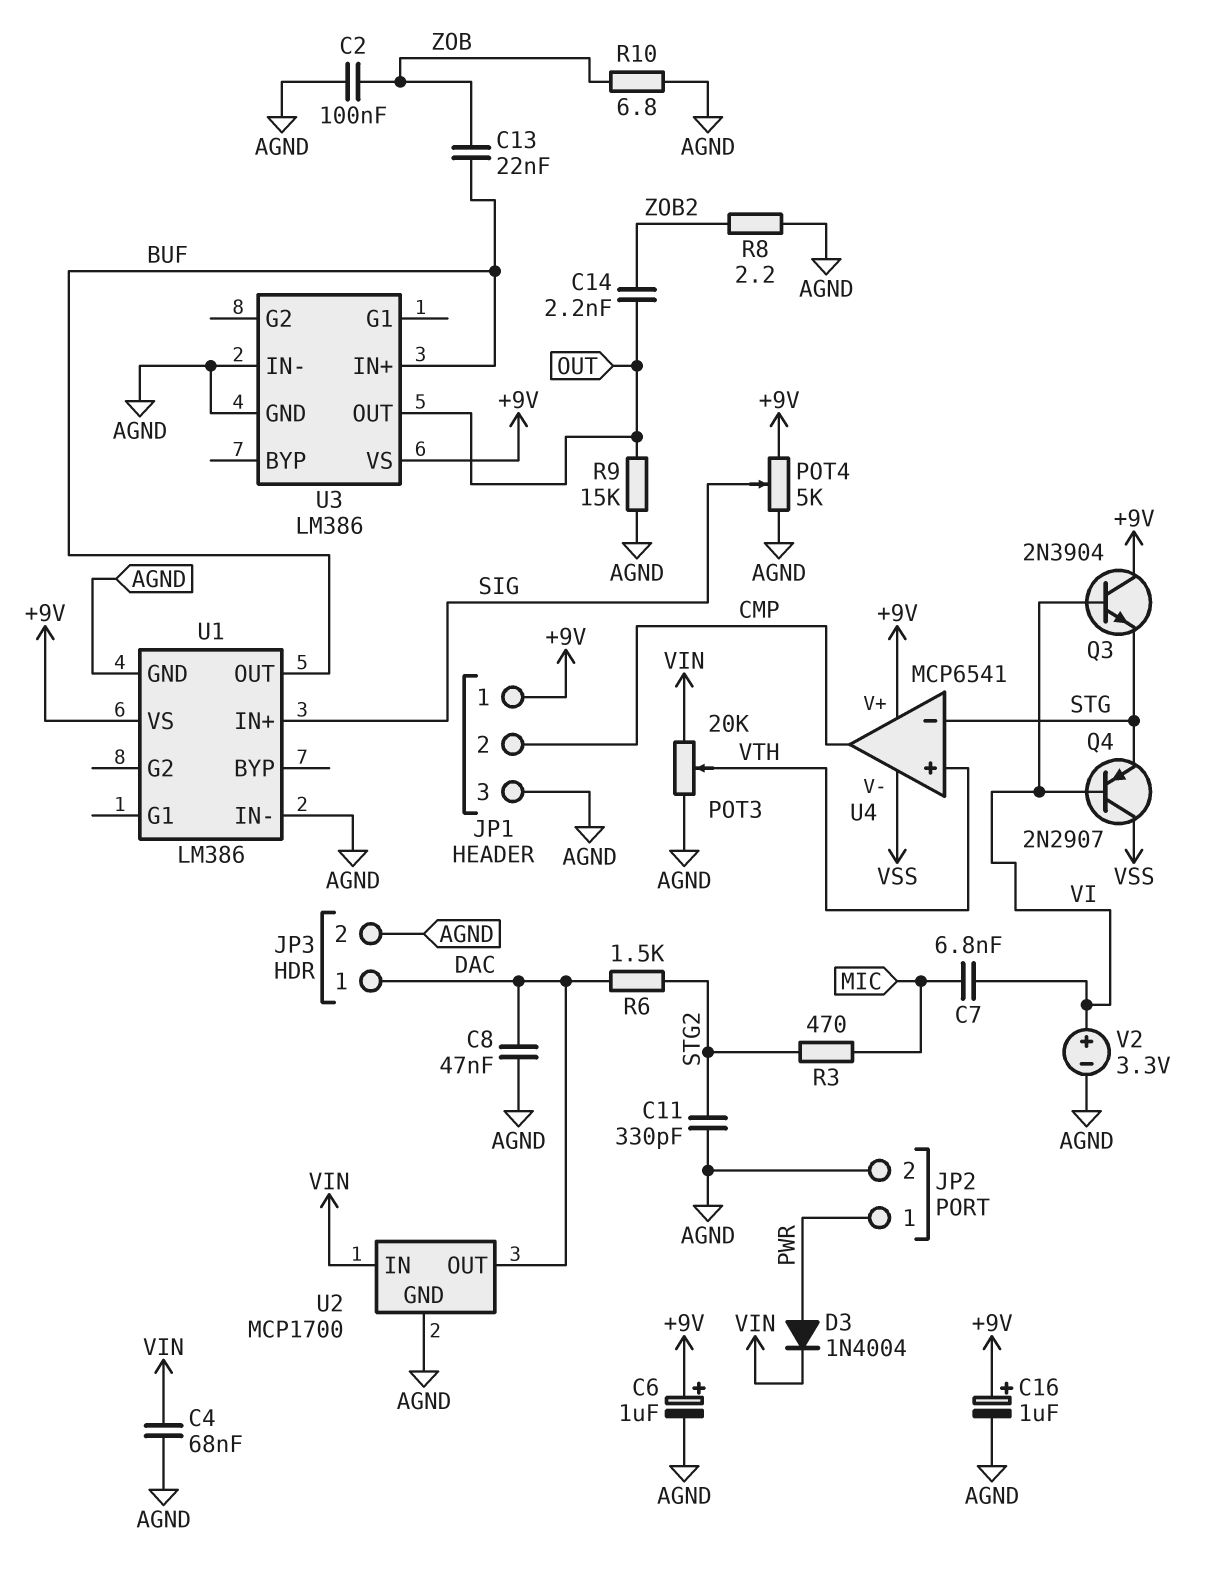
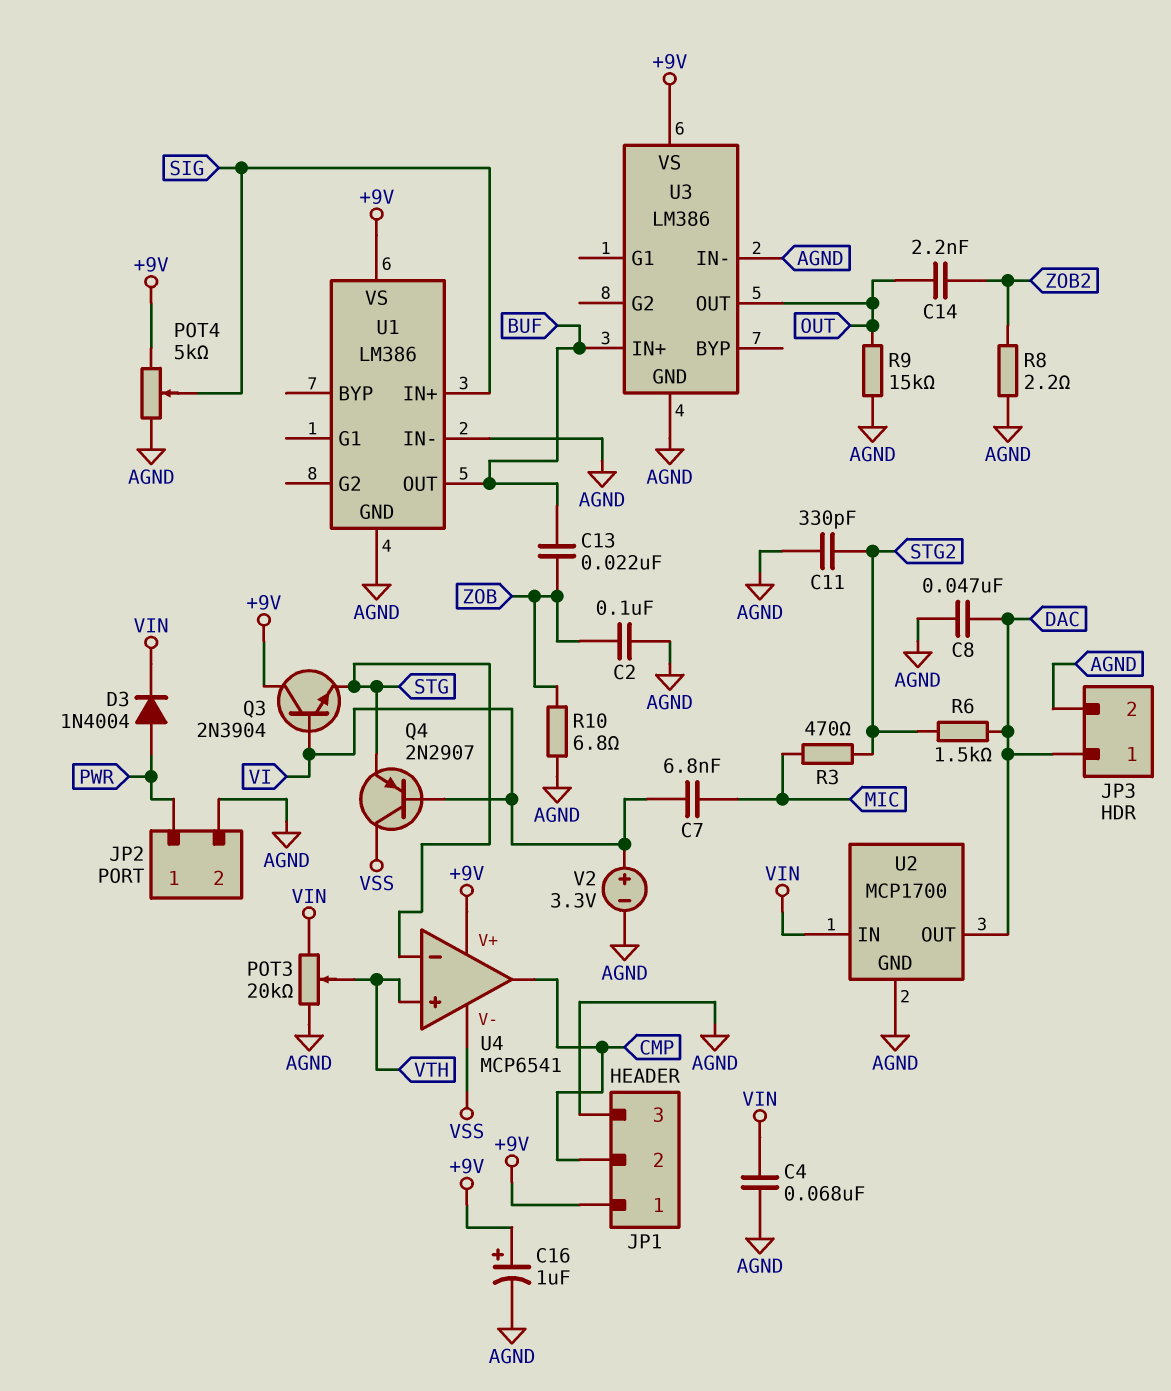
C6: 1uF (plus +9V, minus AGND) -> none

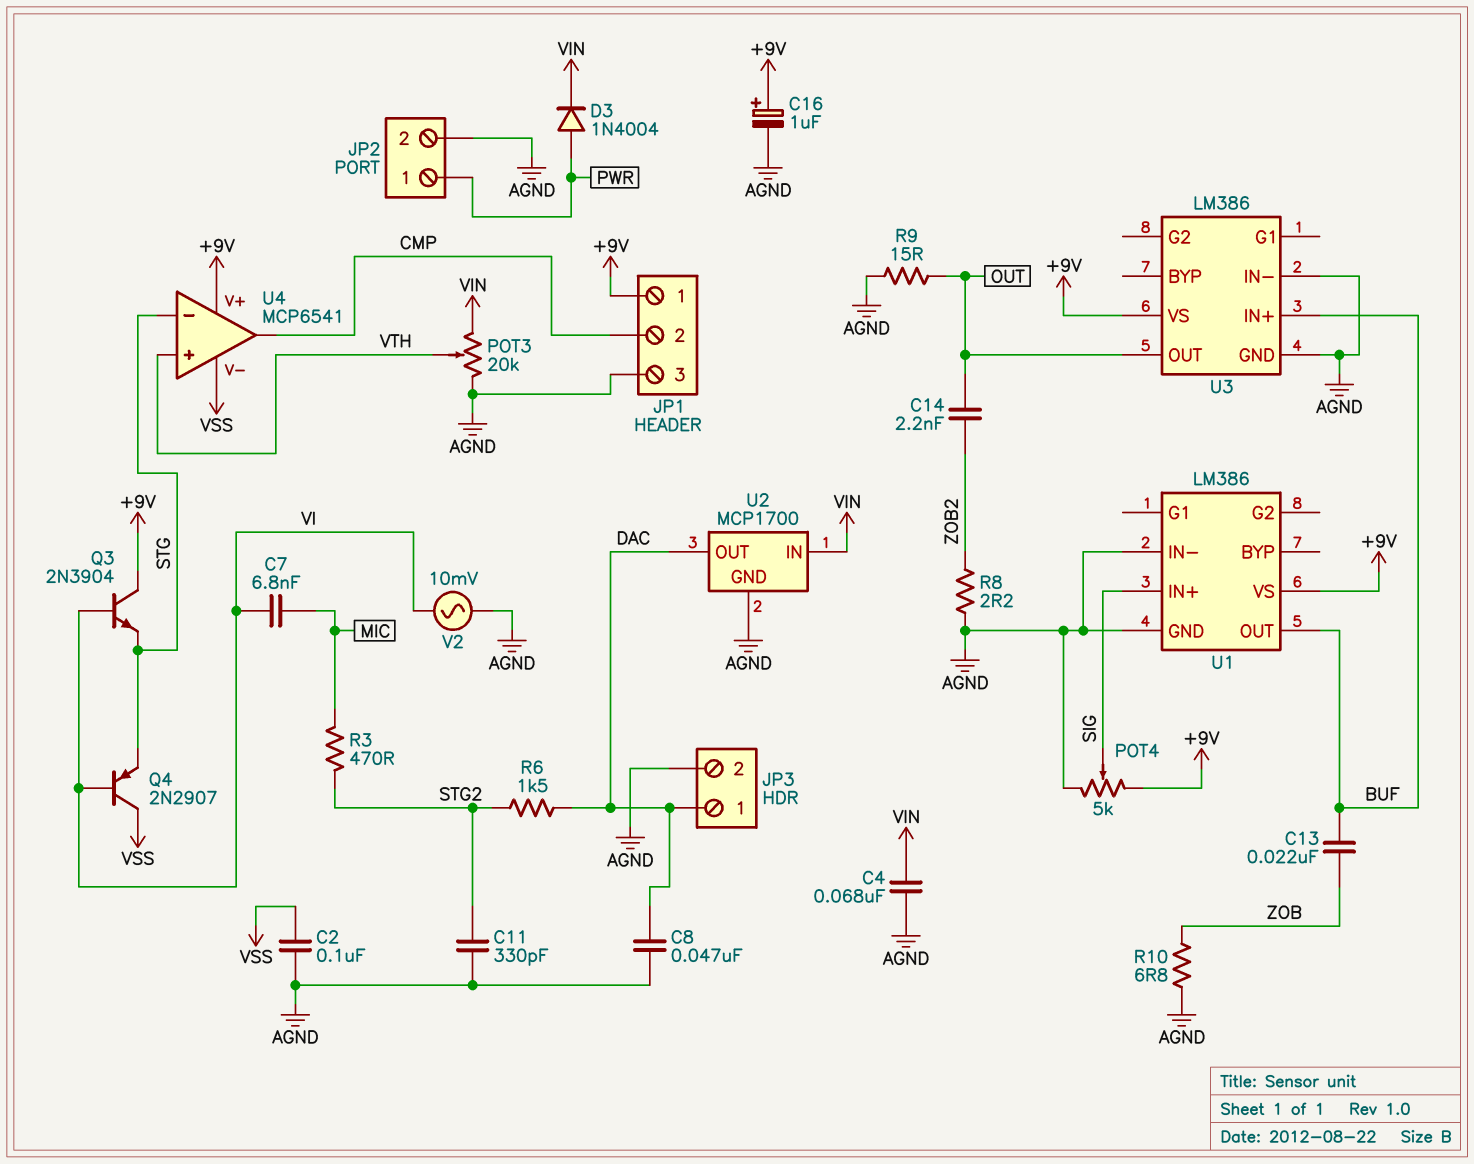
C2: 100nF (AGND, ZOB) -> 100nF (AGND, VSS)
R9: 15k (AGND, OUT) -> 15 (AGND, OUT)
V2: 3.3V (plus VI, minus AGND) -> AC 10mV (AGND, VI)

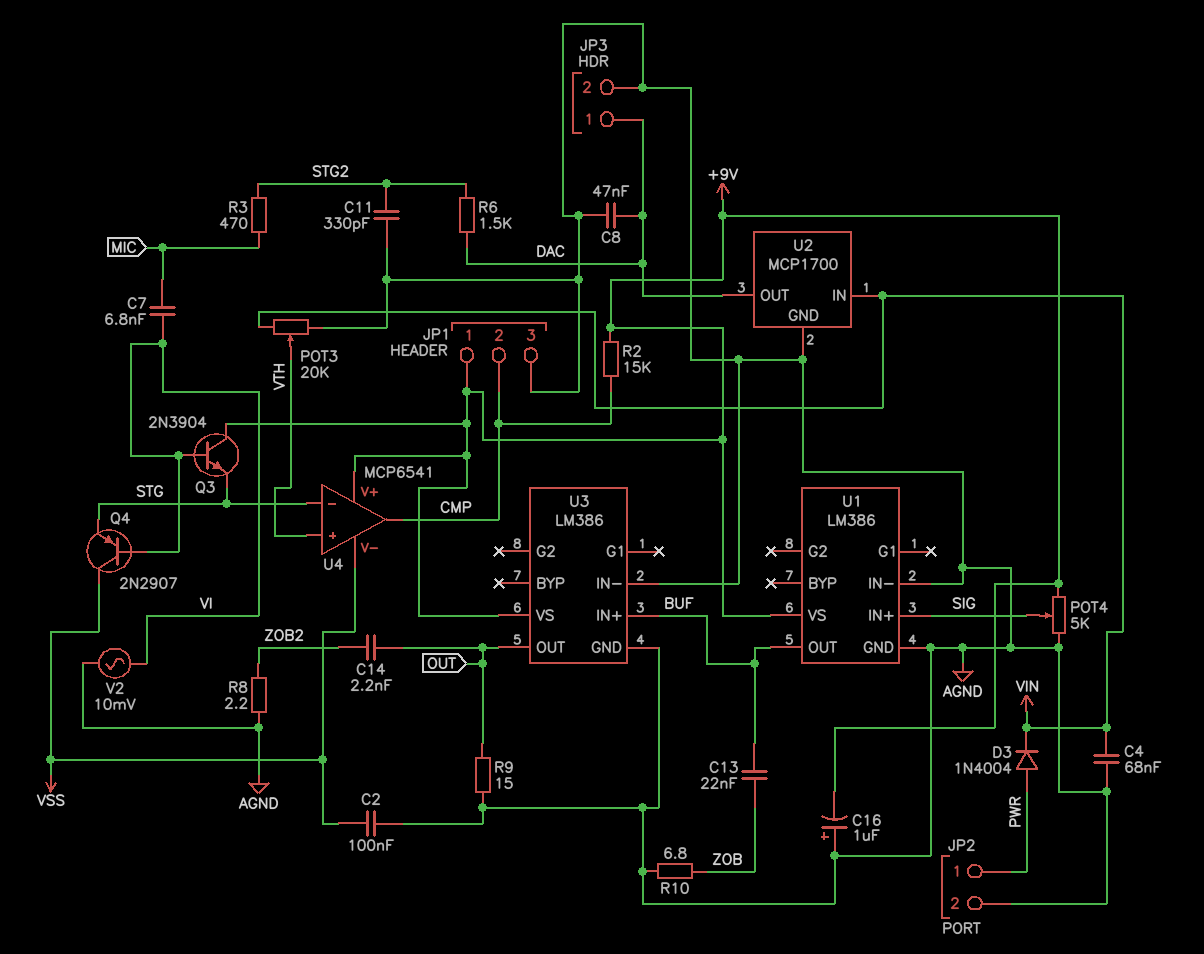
C16: 1uF (plus +9V, minus AGND) -> 1uF (plus AGND, minus +9V)
R2: none -> 15k (+9V, CMP)

